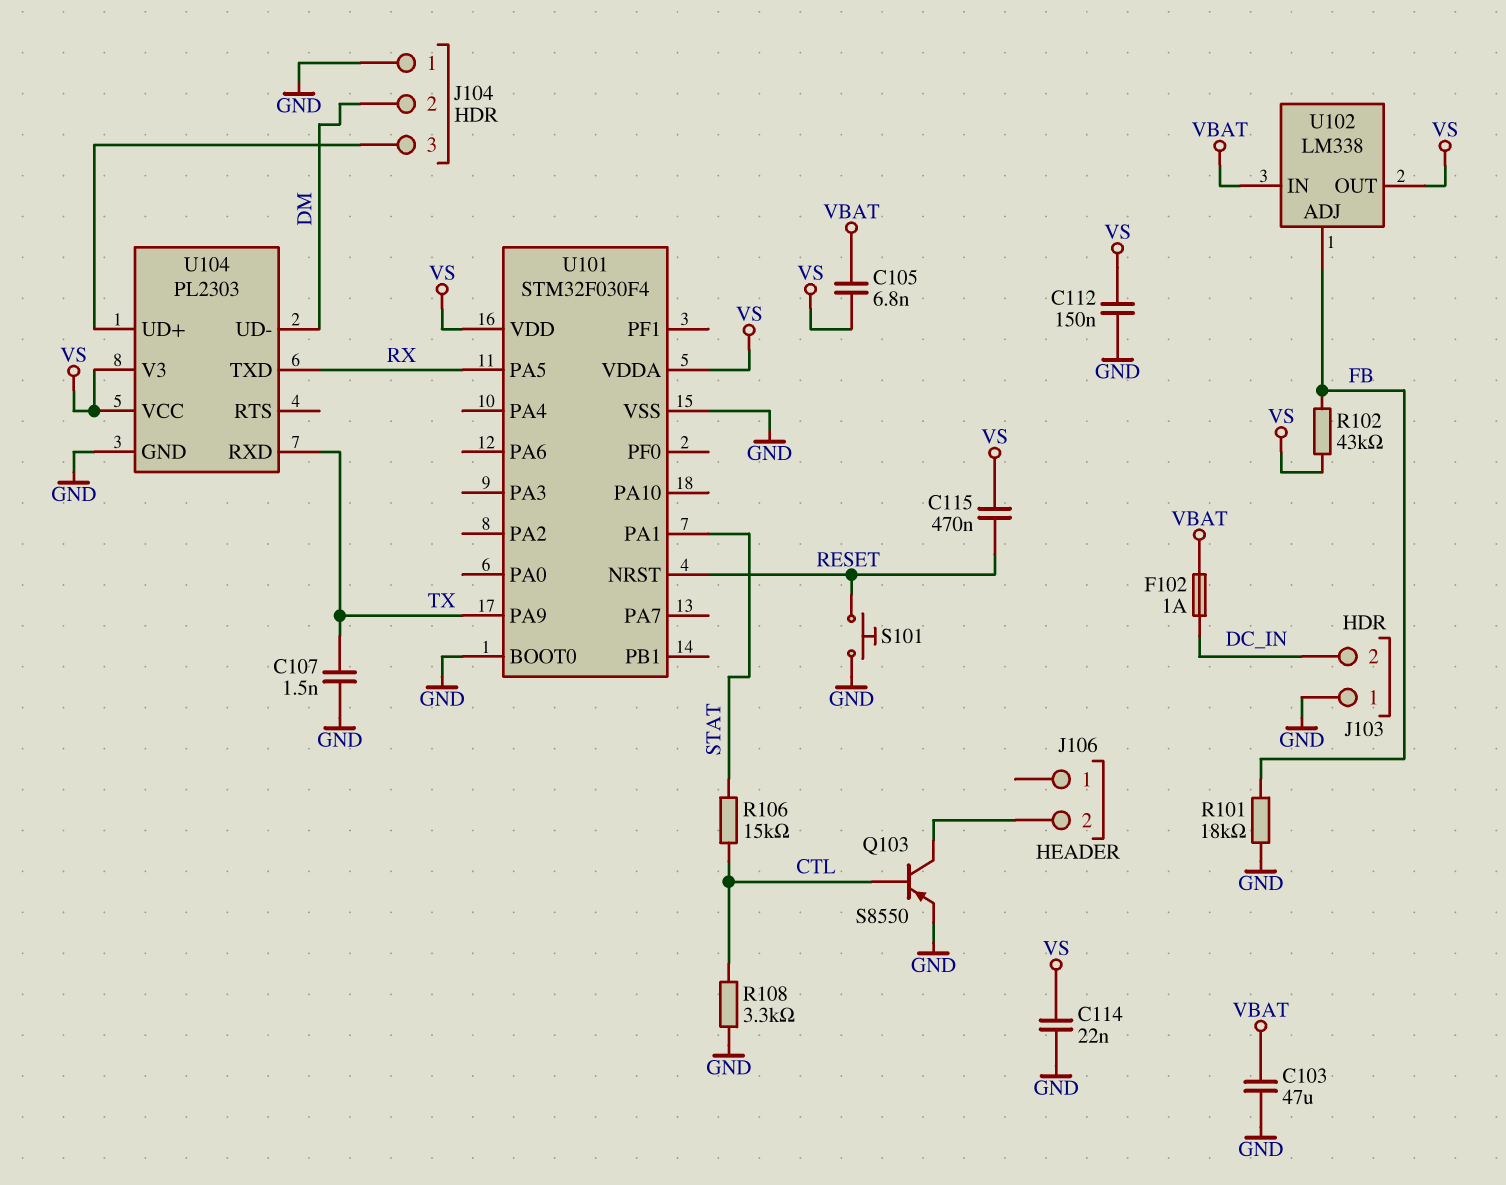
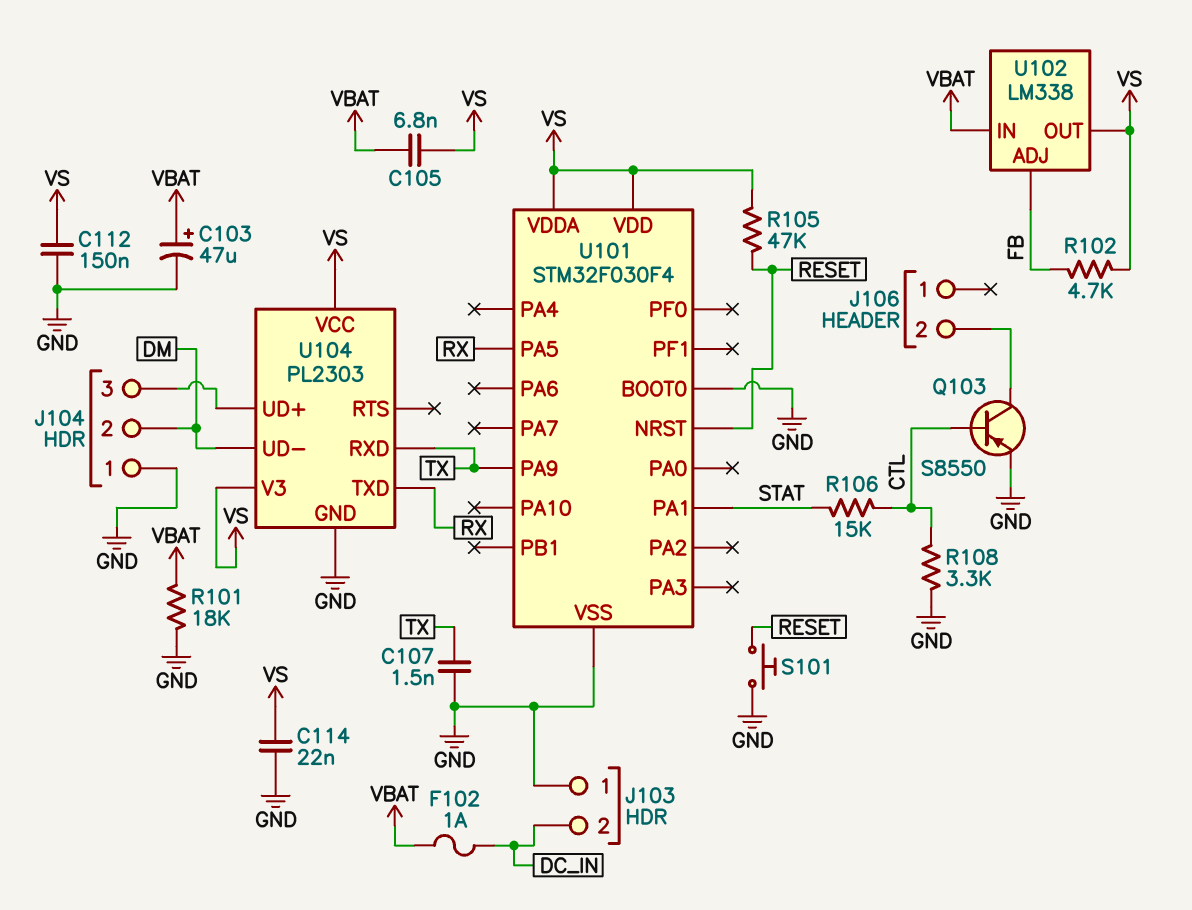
C103: 47uF (GND, VBAT) -> 47uF (plus VBAT, minus GND)
C115: 470nF (RESET, VS) -> none
R101: 18k (FB, GND) -> 18k (GND, VBAT)
R102: 43k (FB, VS) -> 4.7k (FB, VS)
R105: none -> 47k (RESET, VS)

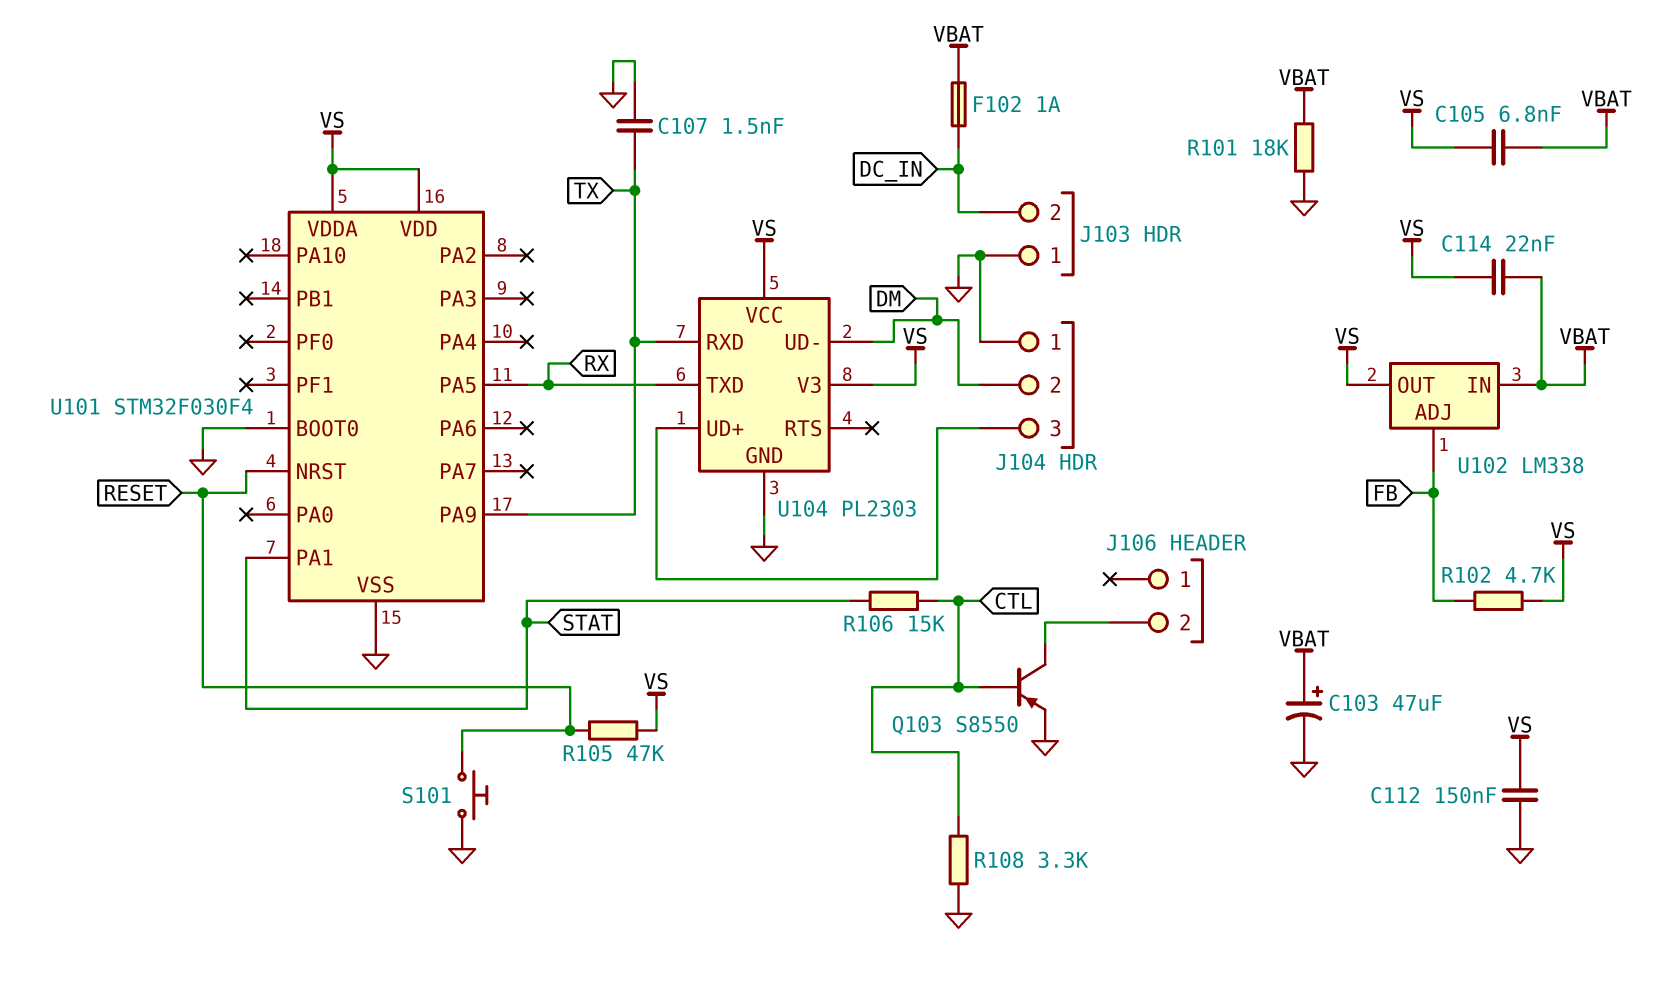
C114: 22nF (GND, VS) -> 22nF (VBAT, VS)

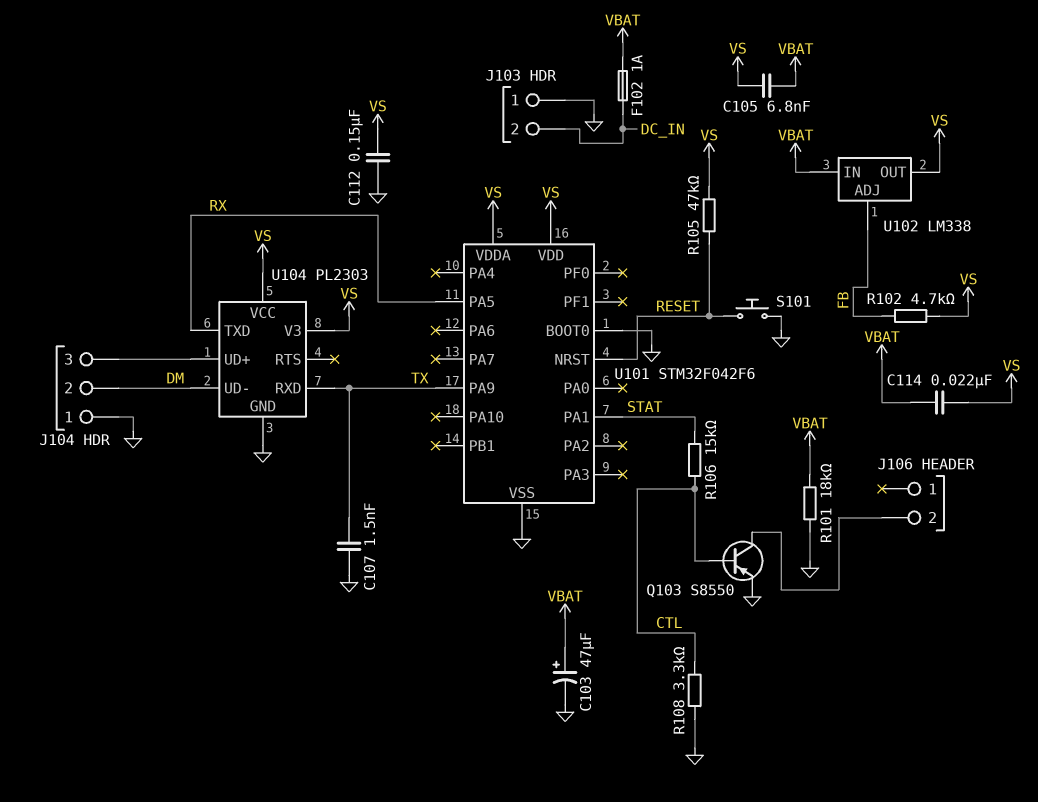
U101: STM32F030F4 -> STM32F042F6

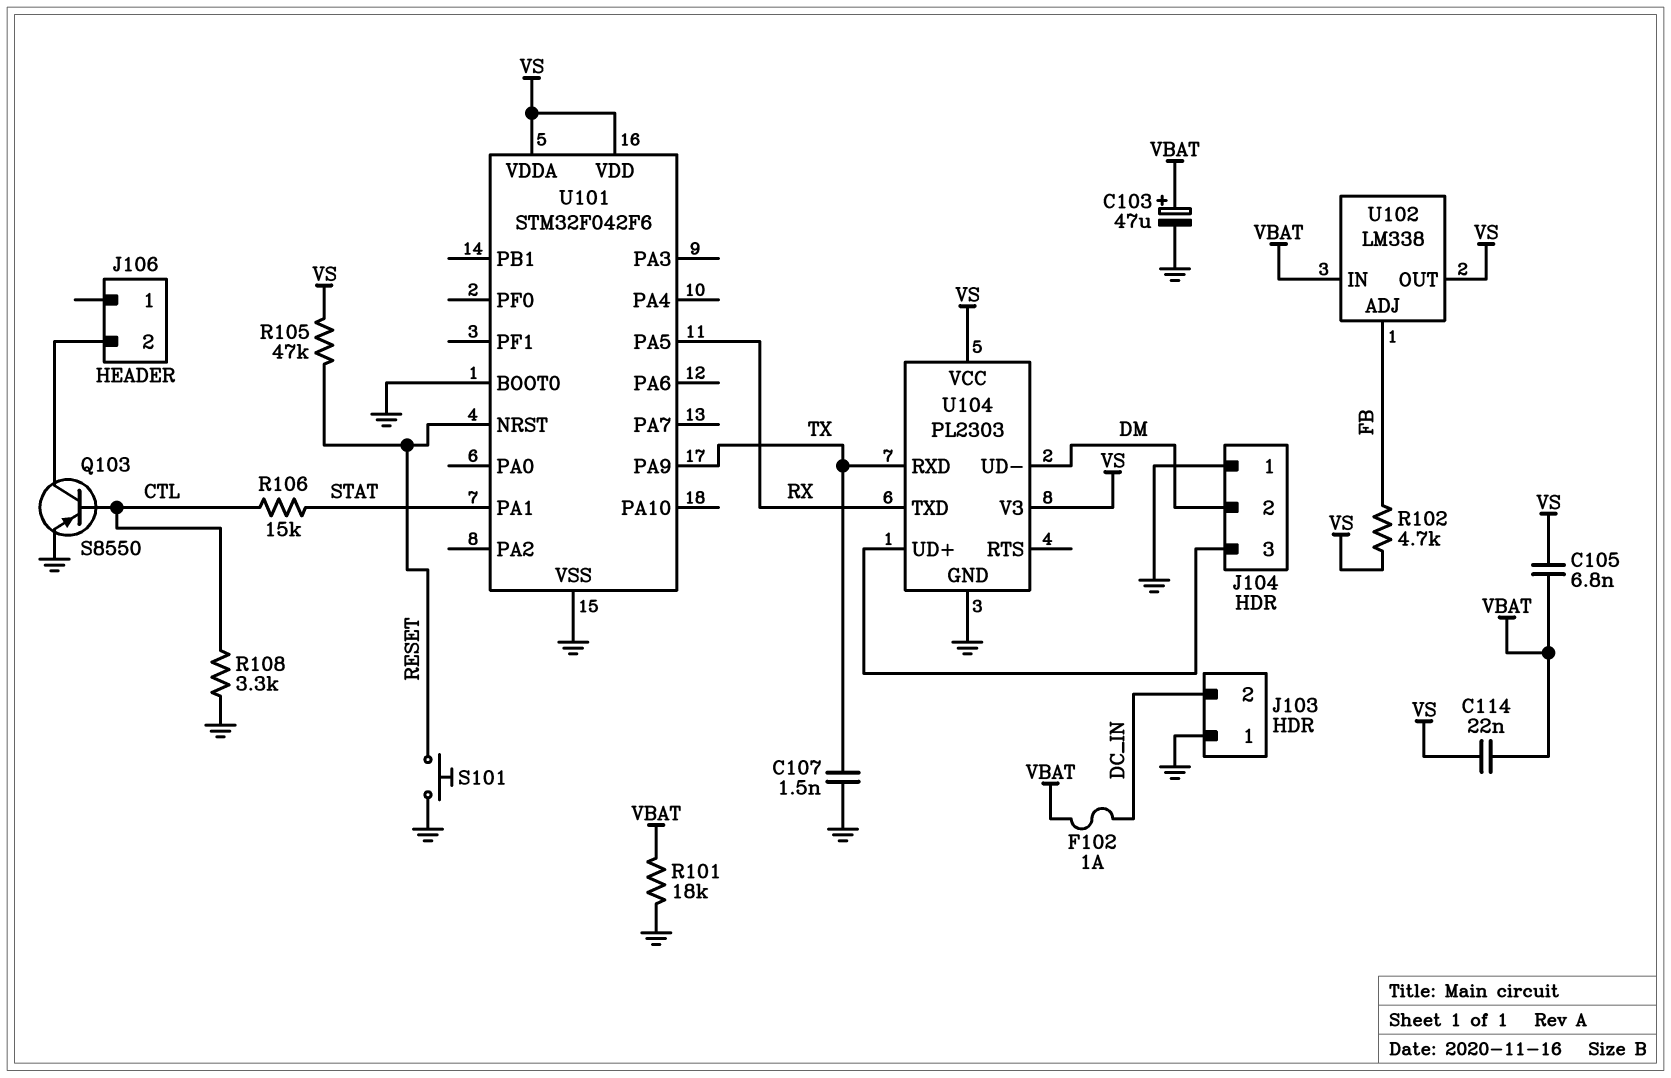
C112: 150nF (GND, VS) -> none

